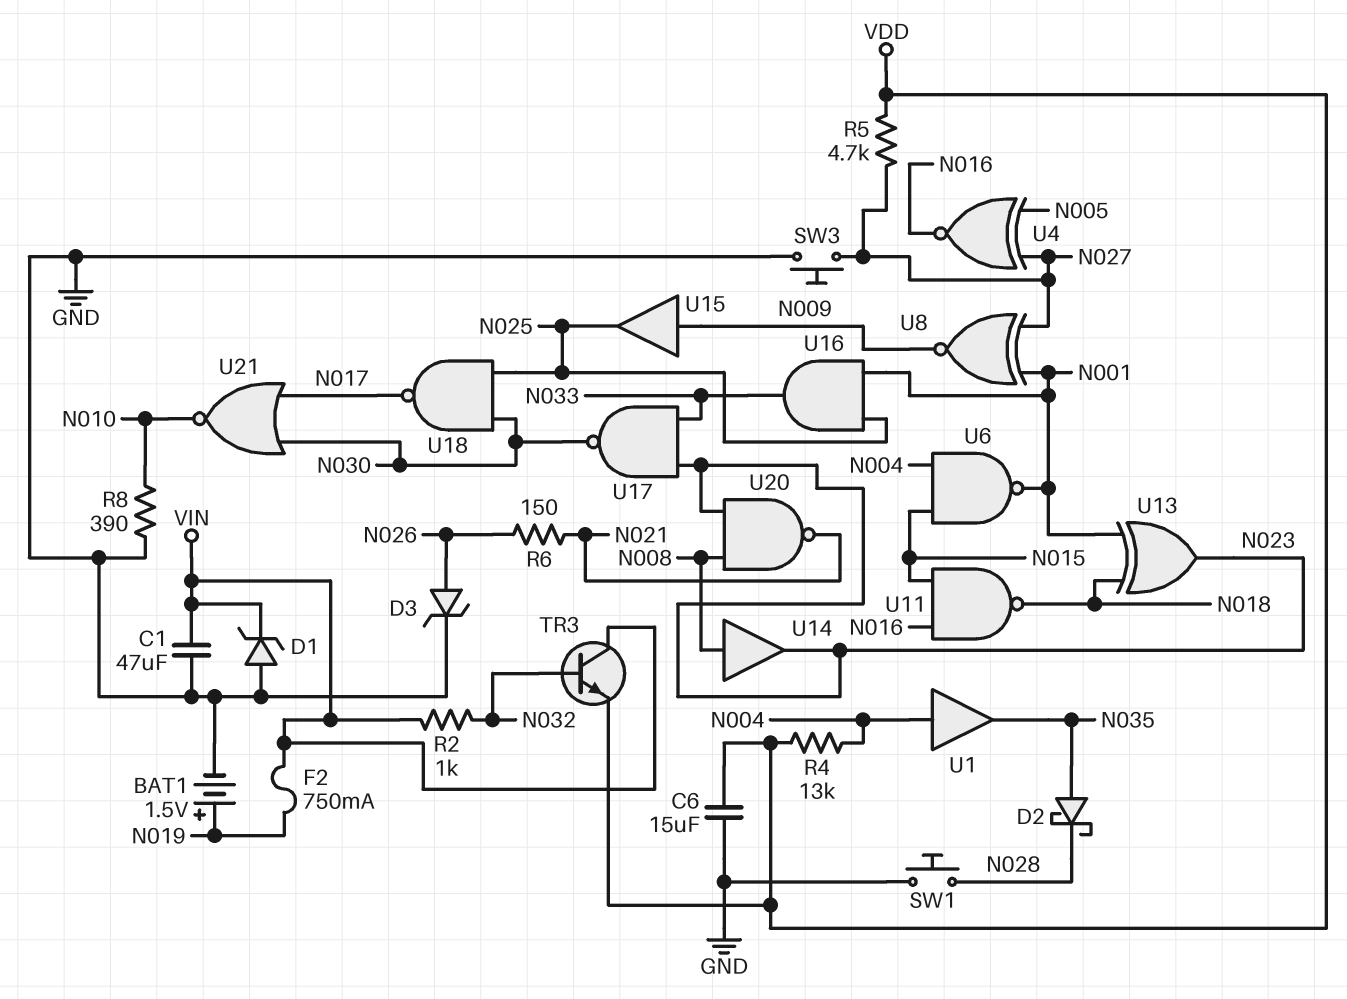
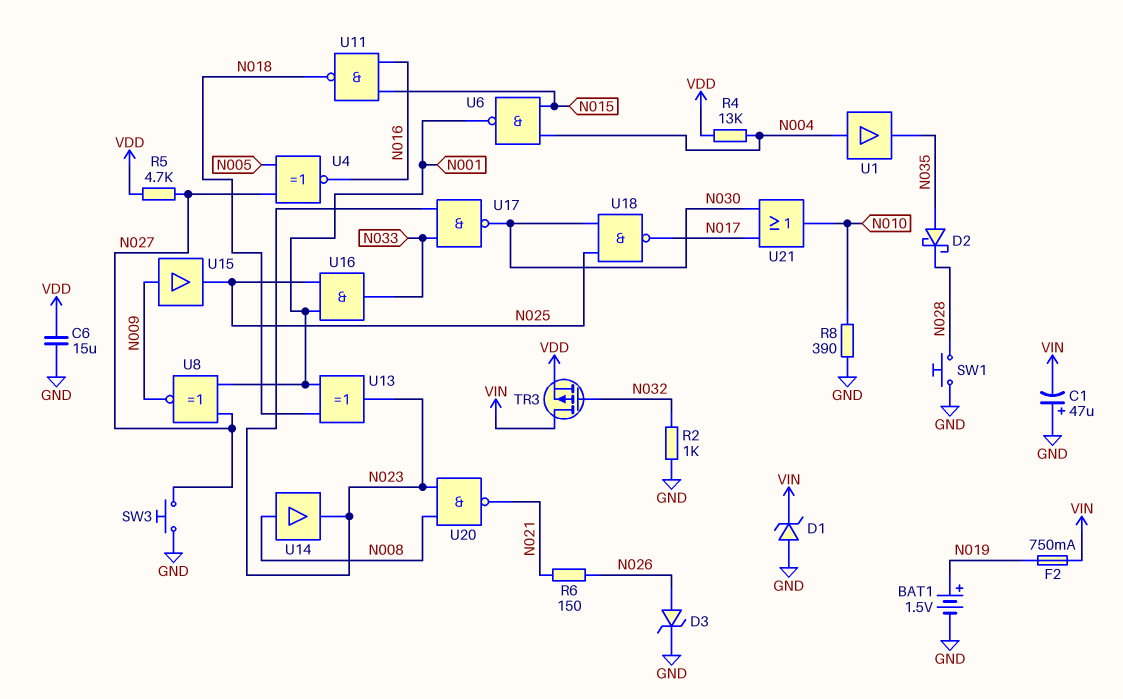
C1: 47uF (GND, VIN) -> 47uF (plus GND, minus VIN)
R2: 1k (N032, VIN) -> 1k (GND, N032)
TR3: NPN (B N032, C VIN, E VDD) -> PMOS (G N032, D VIN, S VDD)
U21: NOR (in N017, in N030, out N010) -> OR (in N017, in N030, out N010)

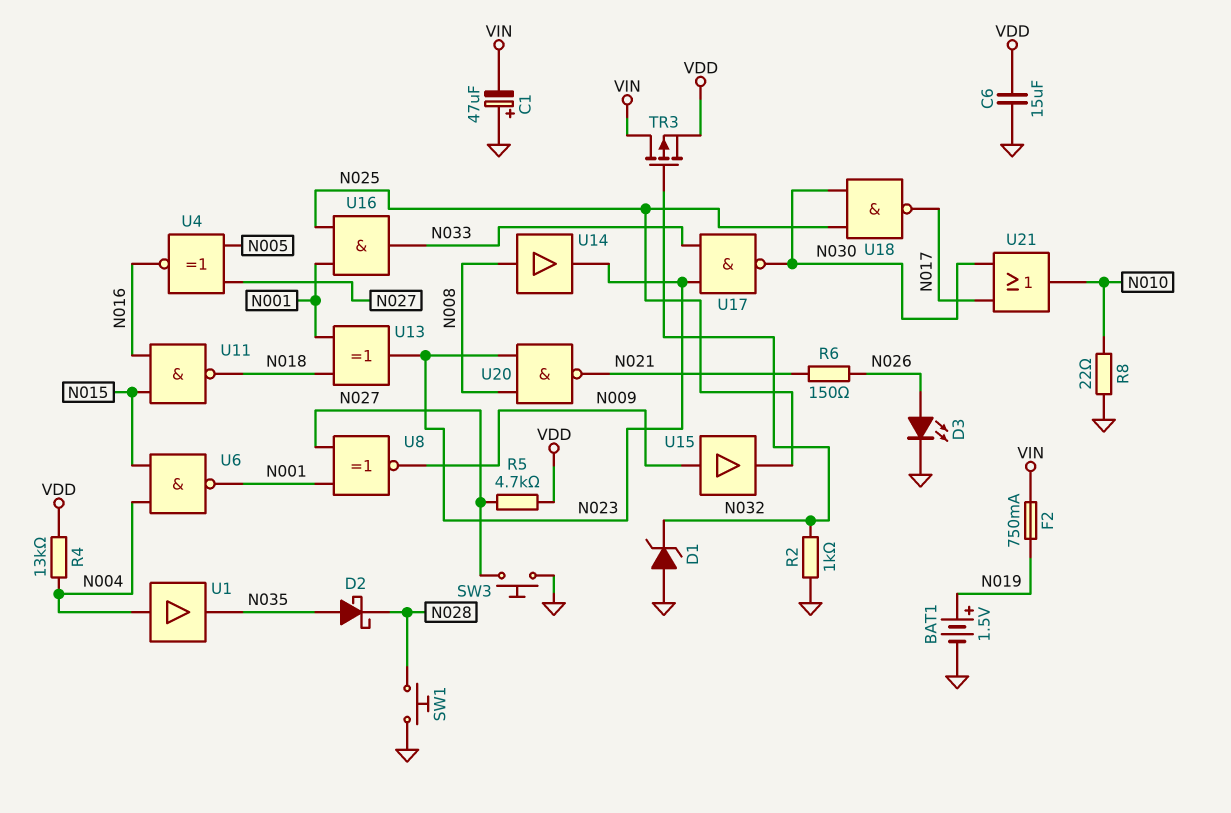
D1: zener (A GND, K VIN) -> zener (A GND, K N032)
D3: zener (A N026, K GND) -> LED (A N026, K GND)
R8: 390 (GND, N010) -> 22 (GND, N010)

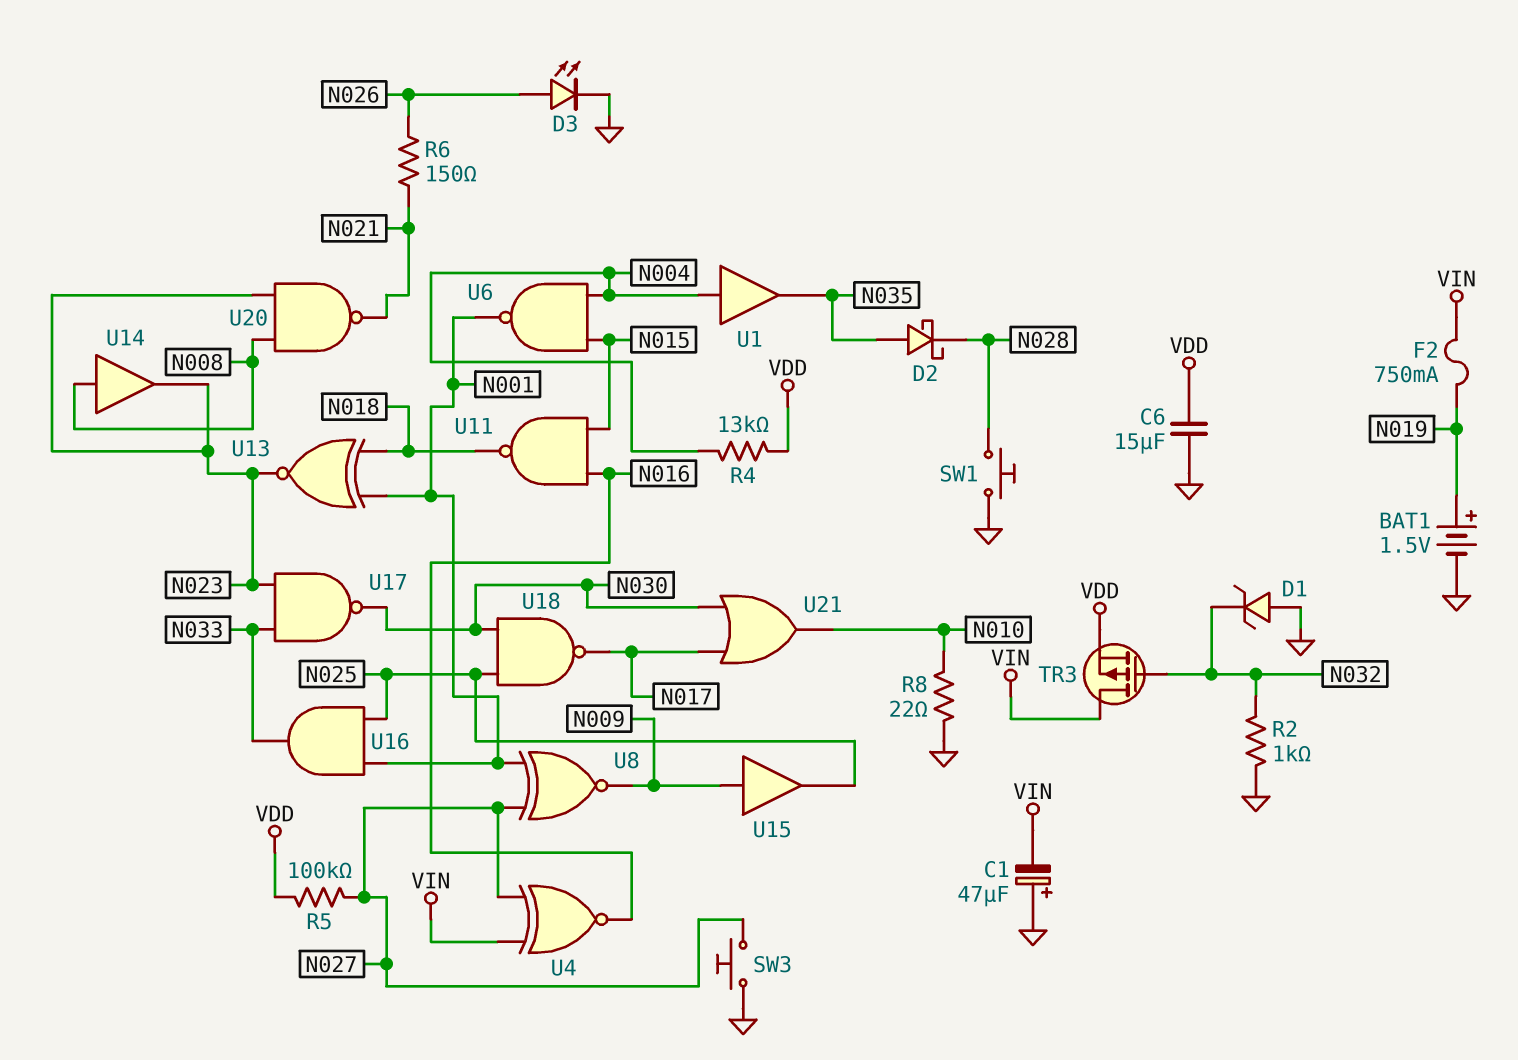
R5: 4.7k (N027, VDD) -> 100k (N027, VDD)
U4: XNOR (in N005, in N027, out N016) -> XNOR (in N027, in VIN, out N016)
U13: XOR (in N001, in N018, out N023) -> XNOR (in N001, in N018, out N023)

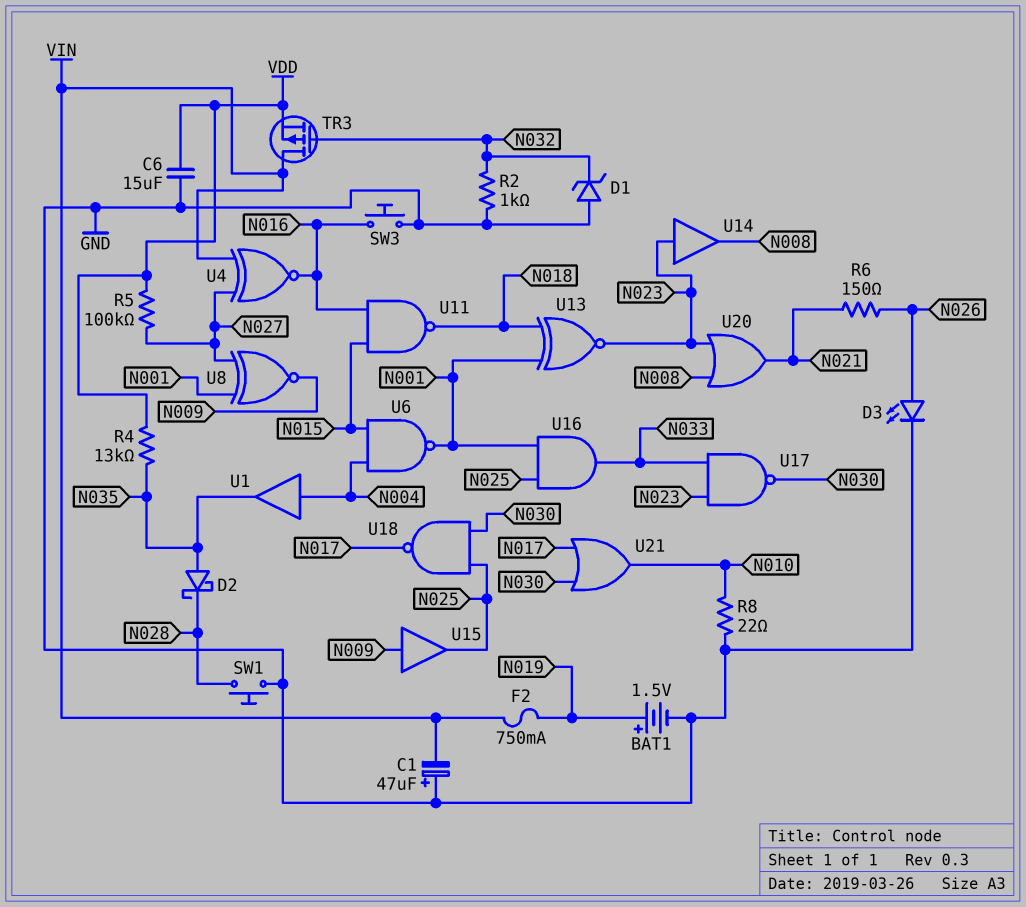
R4: 13k (N004, VDD) -> 13k (N035, VDD)
SW3: button (GND, N027) -> button (GND, N016)
U14: buffer (in N008, out N023) -> buffer (in N023, out N008)
U20: NAND (in N008, in N023, out N021) -> OR (in N008, in N023, out N021)

